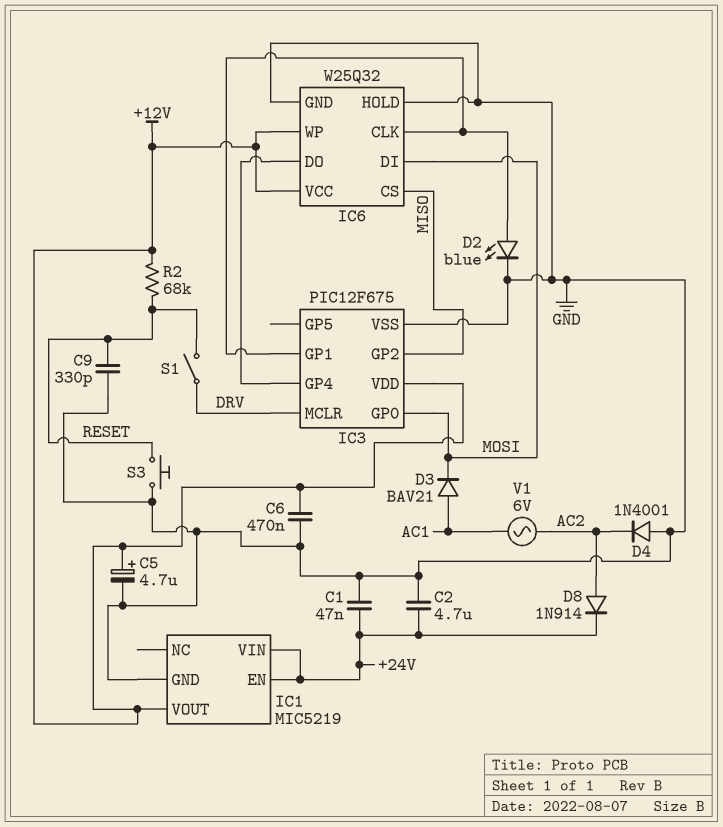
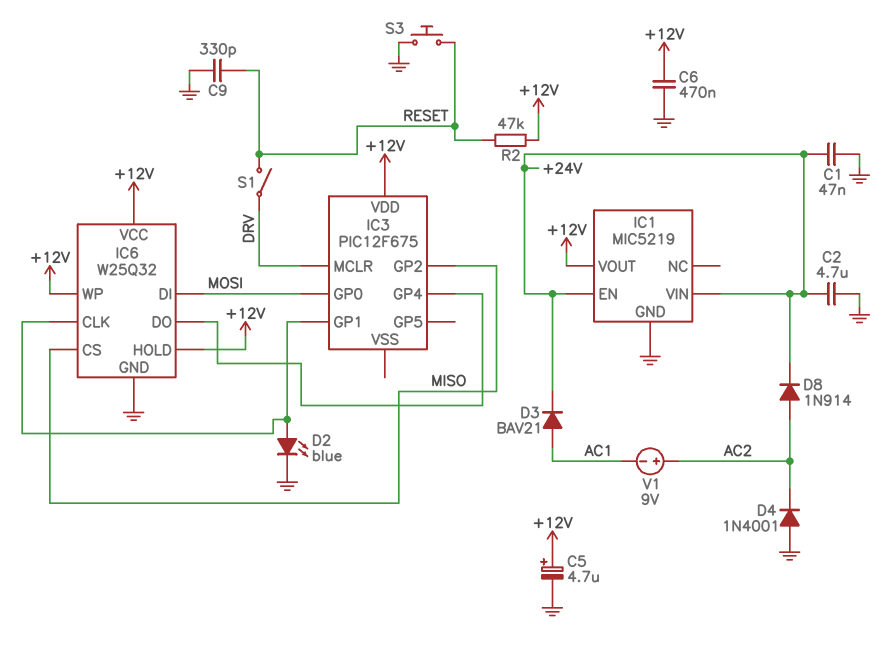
D3: diode BAV21 (A AC1, K MOSI) -> diode BAV21 (A AC1, K +24V)
IC3 pin VSS: GND -> none
IC6 pin HOLD: GND -> +12V
R2: 68k (+12V, RESET) -> 47k (+12V, RESET)
V1: AC 6V (AC1, AC2) -> 9V (plus AC2, minus AC1)

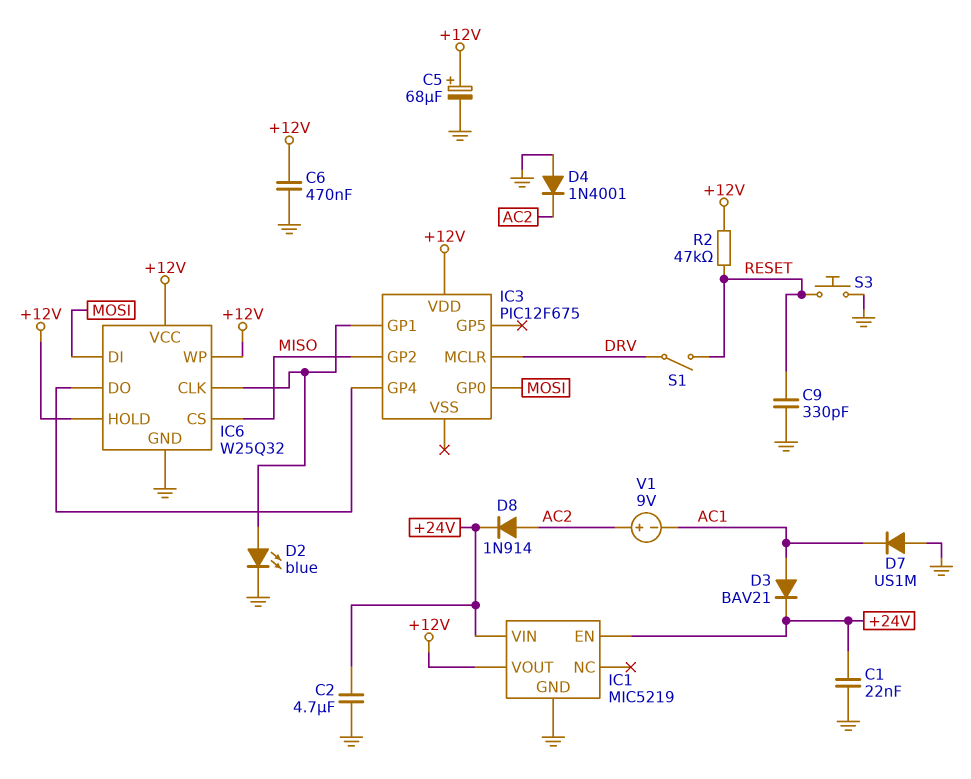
C1: 47nF (+24V, GND) -> 22nF (+24V, GND)
C5: 4.7uF (plus +12V, minus GND) -> 68uF (plus +12V, minus GND)
D7: none -> diode US1M (A GND, K AC1)

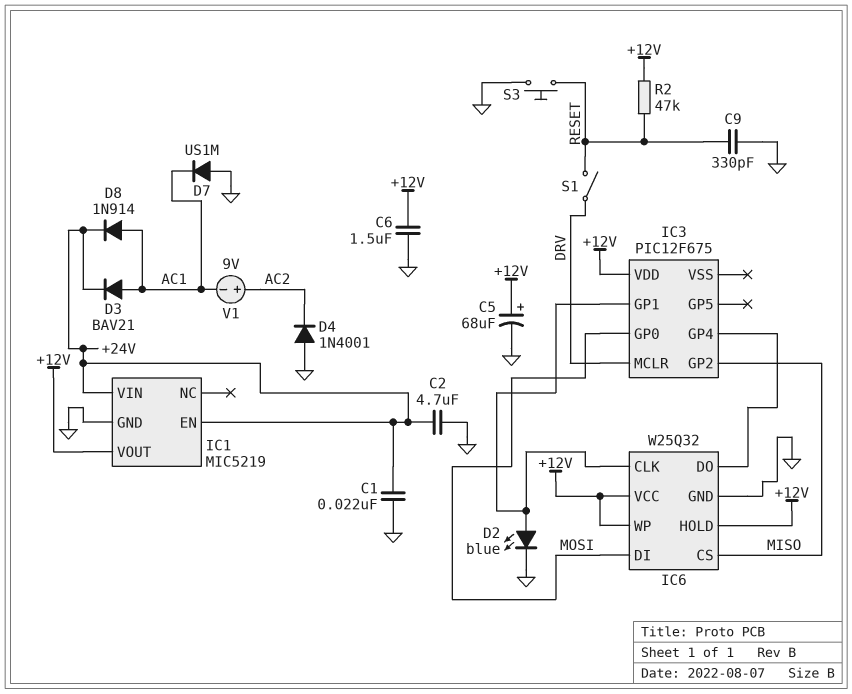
C6: 470nF (+12V, GND) -> 1.5uF (+12V, GND)
D8: diode 1N914 (A AC2, K +24V) -> diode 1N914 (A AC1, K +24V)

